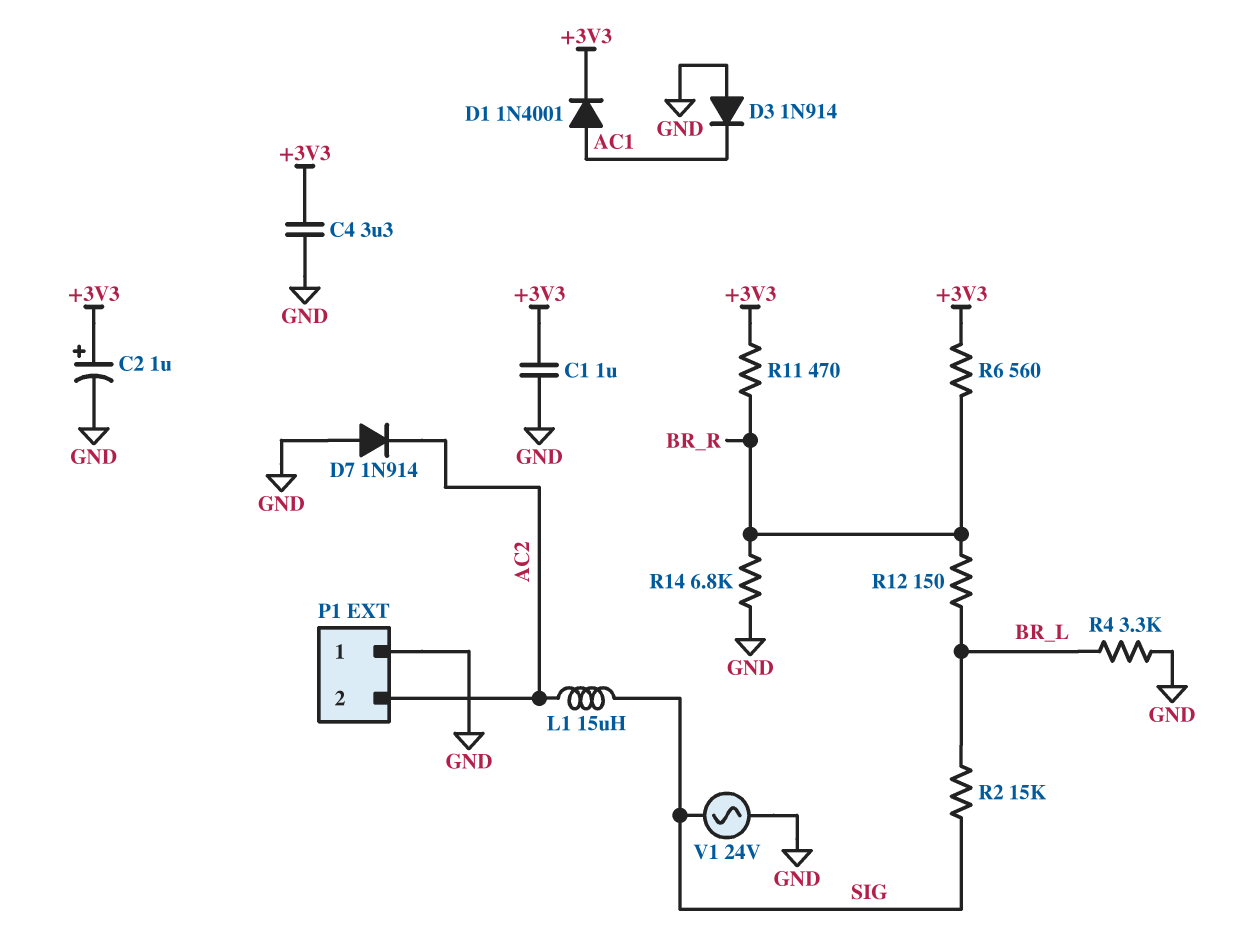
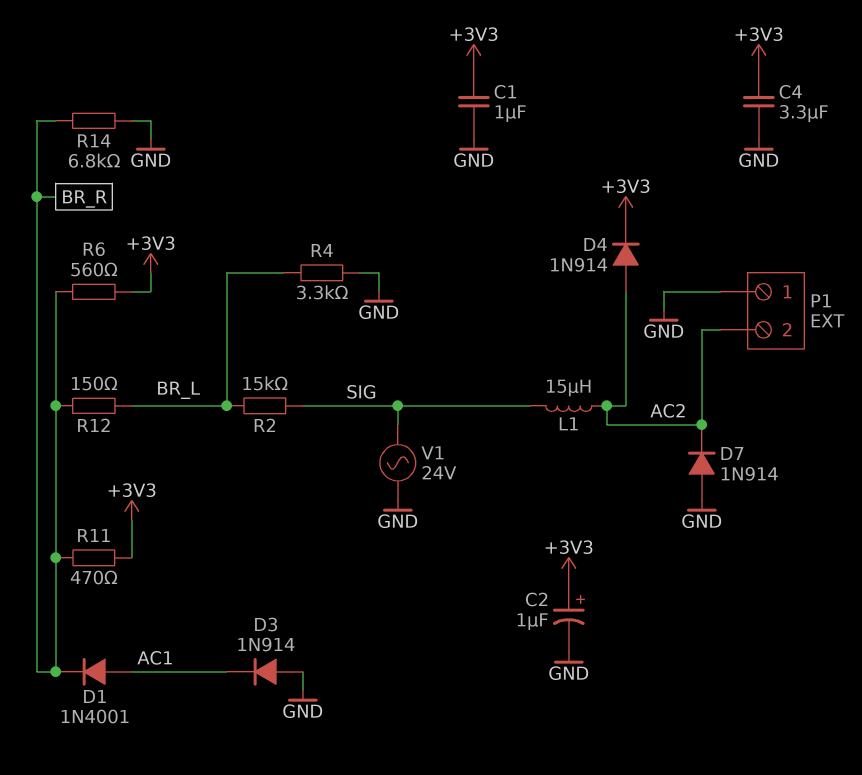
D1: diode 1N4001 (A AC1, K +3V3) -> diode 1N4001 (A AC1, K BR_R)
D4: none -> diode 1N914 (A AC2, K +3V3)

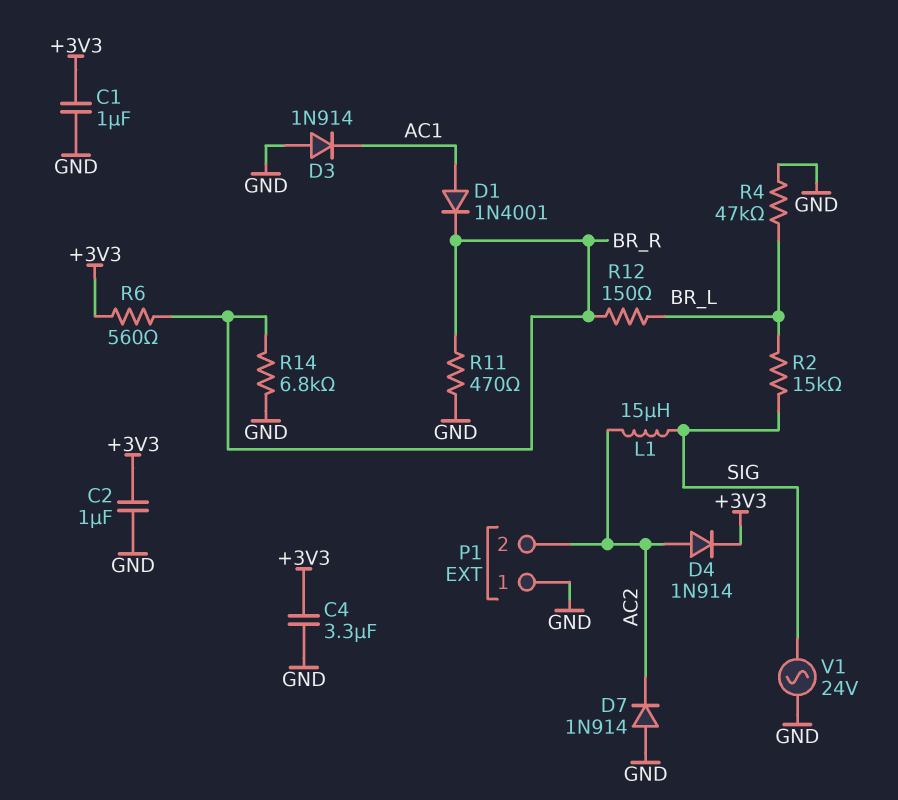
C2: 1uF (plus +3V3, minus GND) -> 1uF (+3V3, GND)
R4: 3.3k (BR_L, GND) -> 47k (BR_L, GND)
R11: 470 (+3V3, BR_R) -> 470 (BR_R, GND)

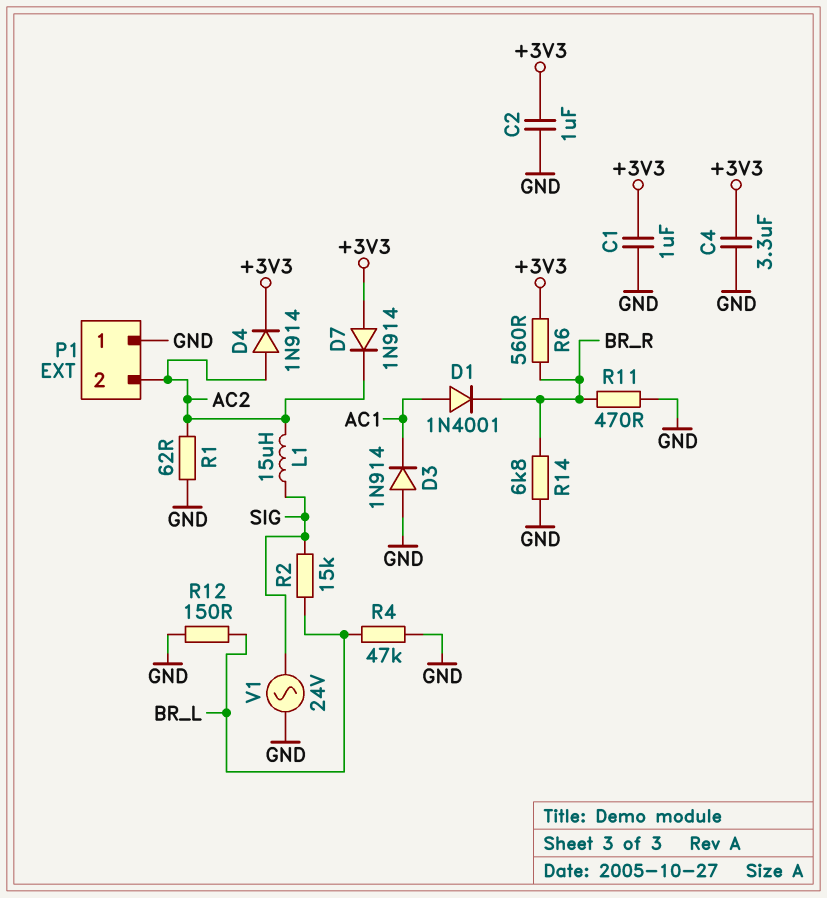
D7: diode 1N914 (A GND, K AC2) -> diode 1N914 (A +3V3, K AC2)
R1: none -> 62 (AC2, GND)
R12: 150 (BR_L, BR_R) -> 150 (BR_L, GND)

